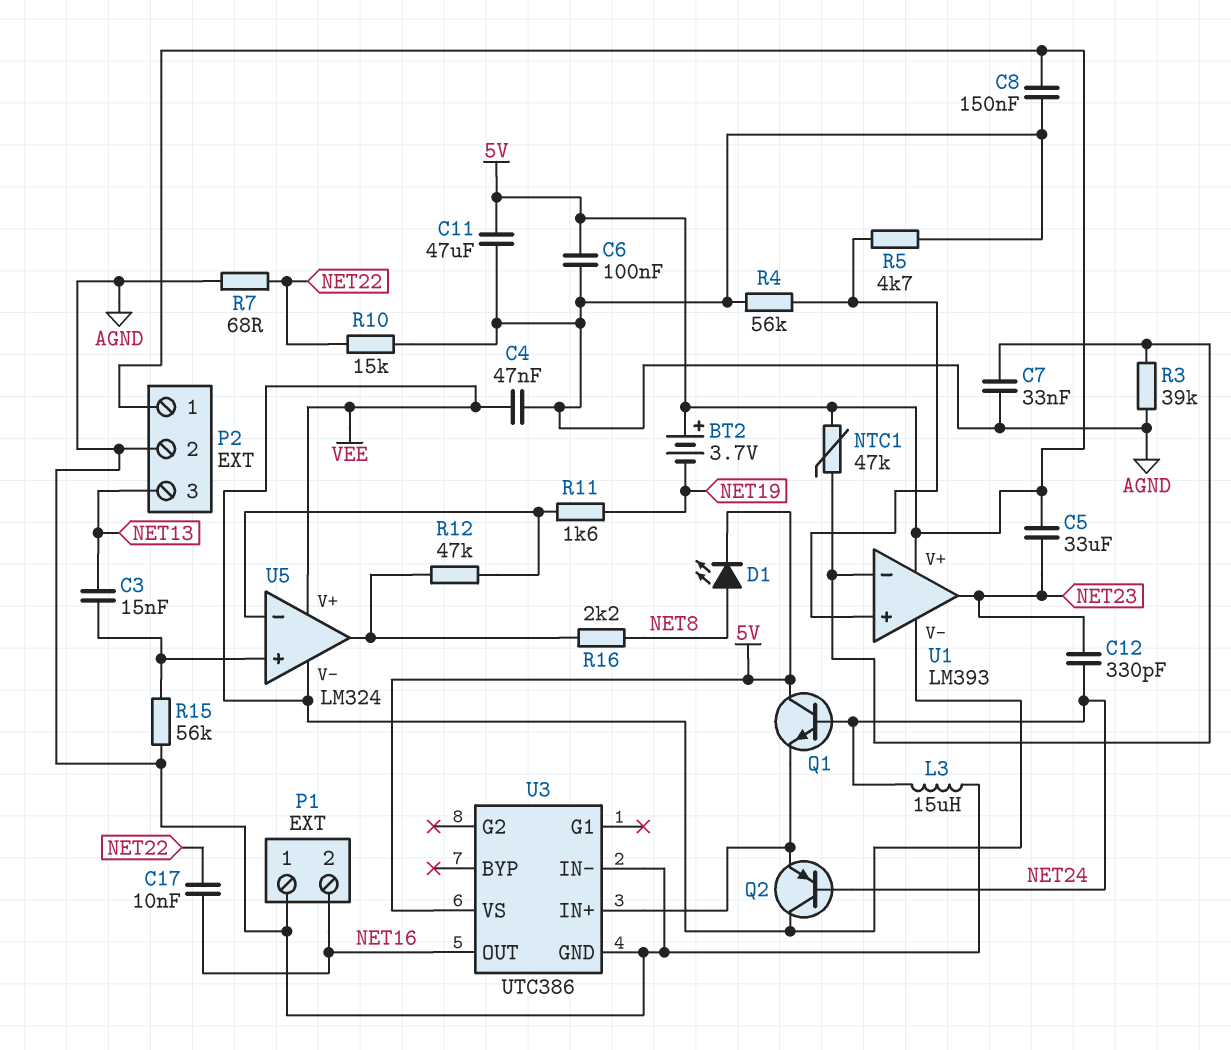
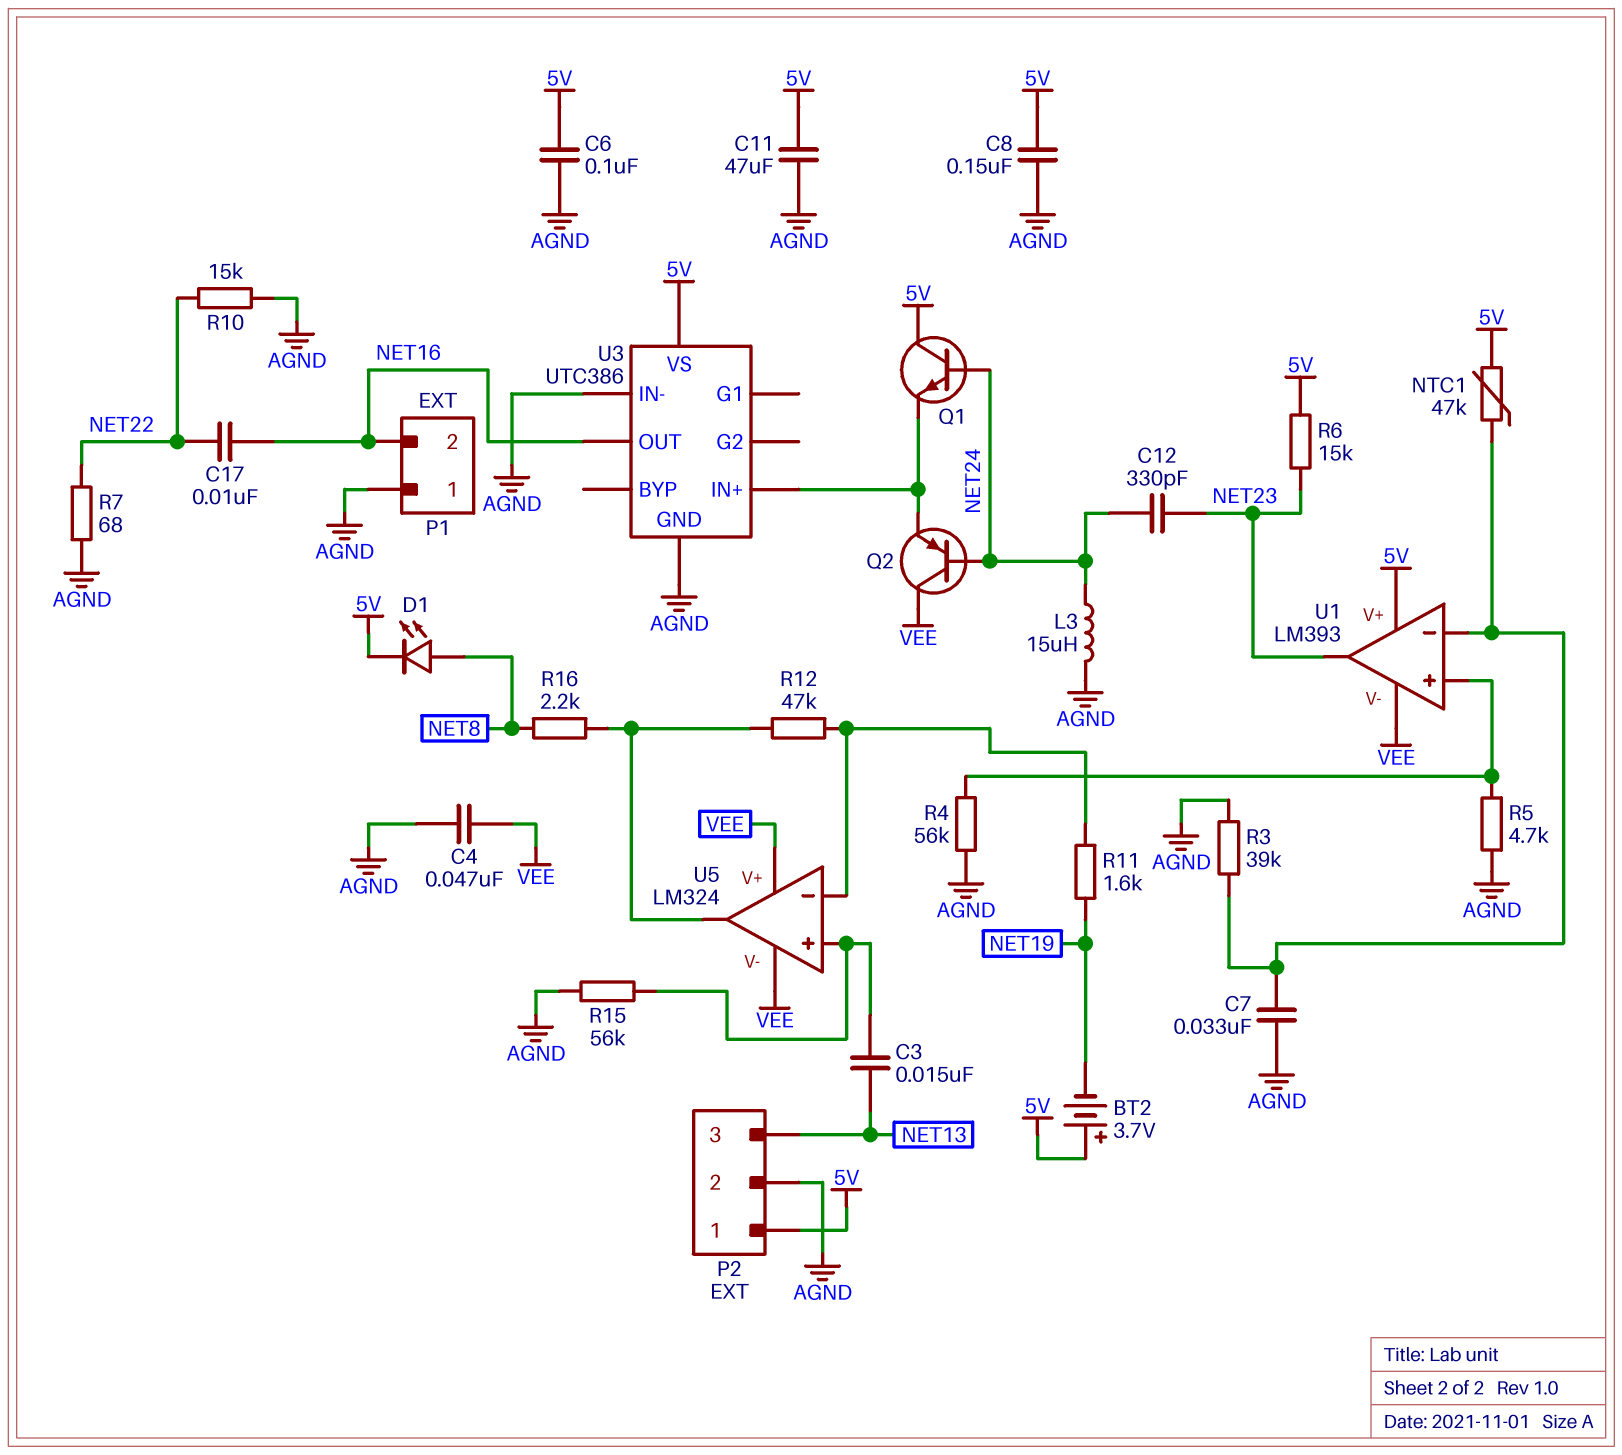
C5: 33uF (5V, NET23) -> none
R6: none -> 15k (5V, NET23)

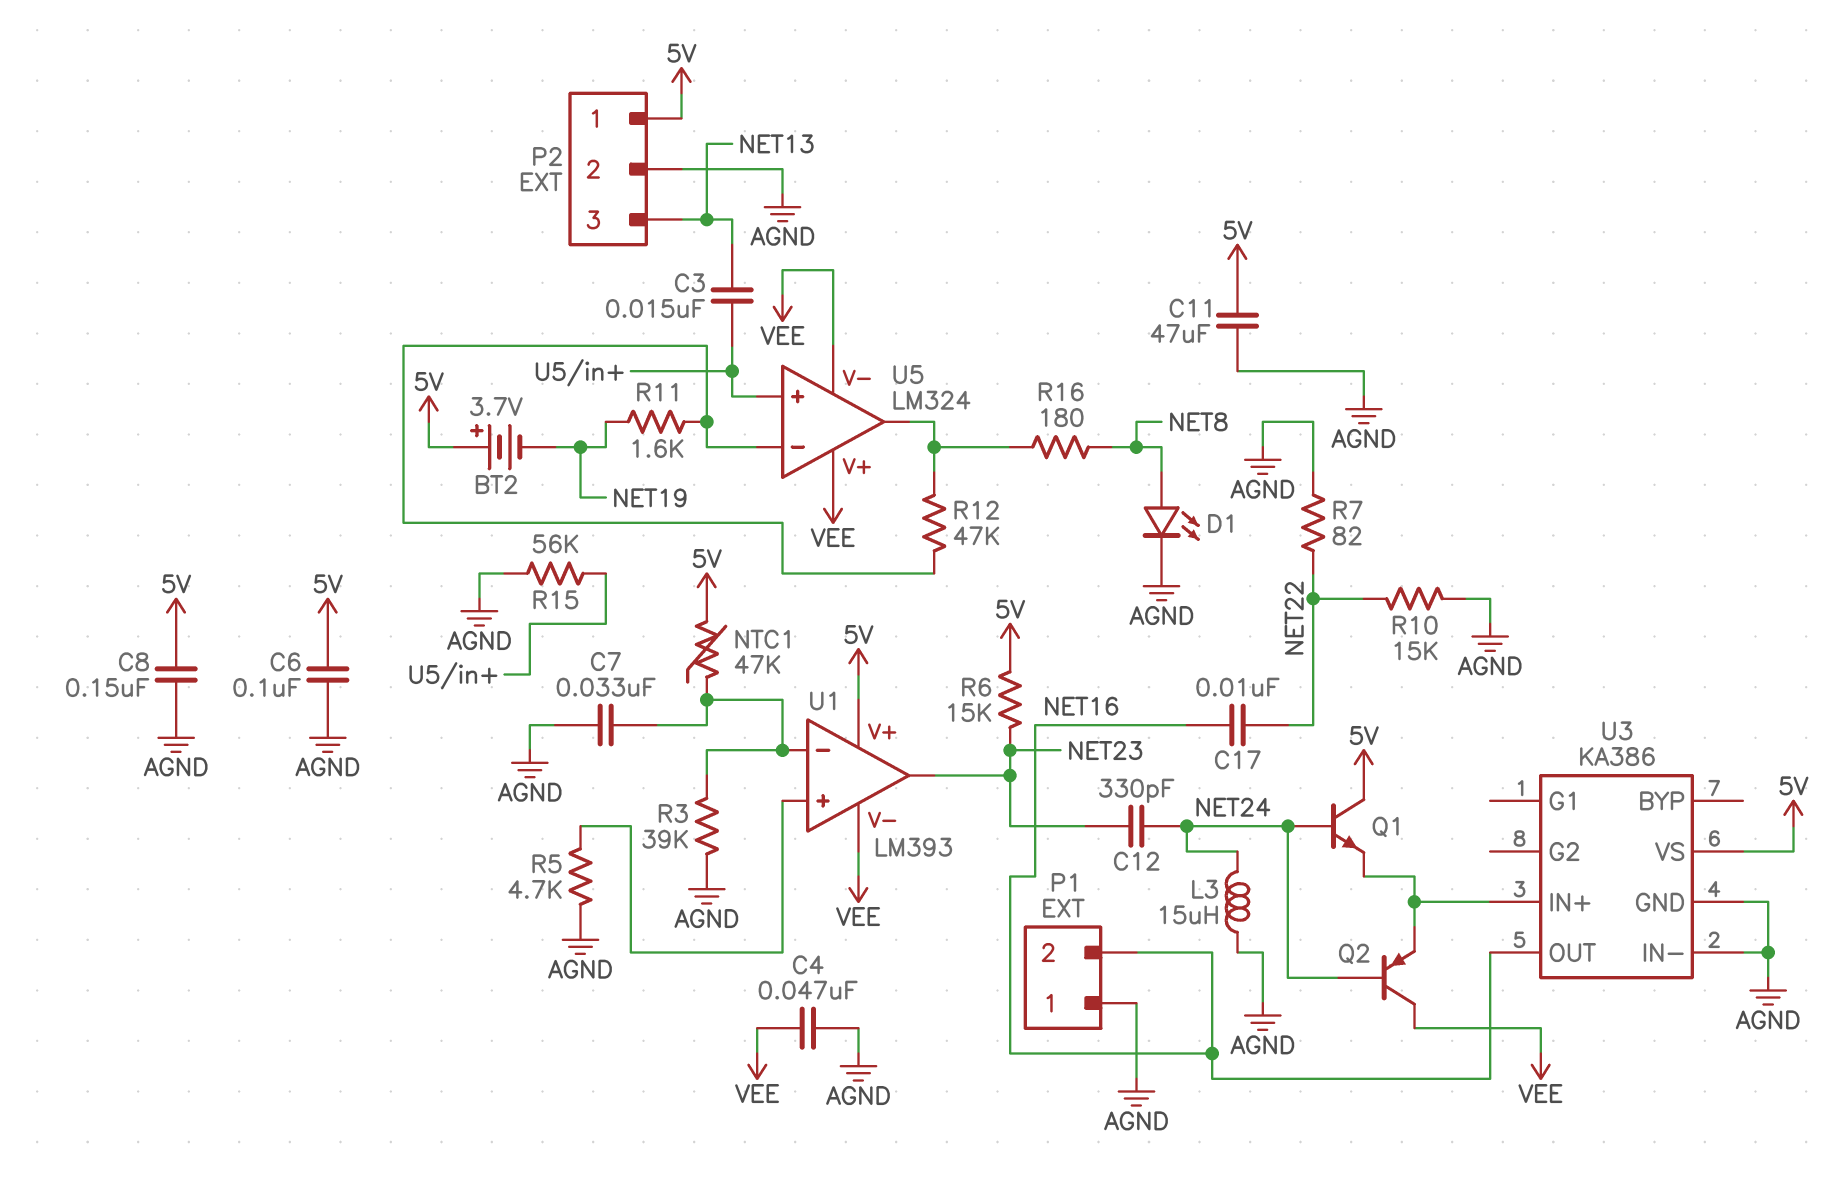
D1: LED (A NET8, K 5V) -> LED (A NET8, K AGND)
R4: 56k (AGND, U1/in+) -> none
R7: 68 (AGND, NET22) -> 82 (AGND, NET22)
R16: 2.2k (NET8, U5/out) -> 180 (NET8, U5/out)
U3: UTC386 -> KA386

